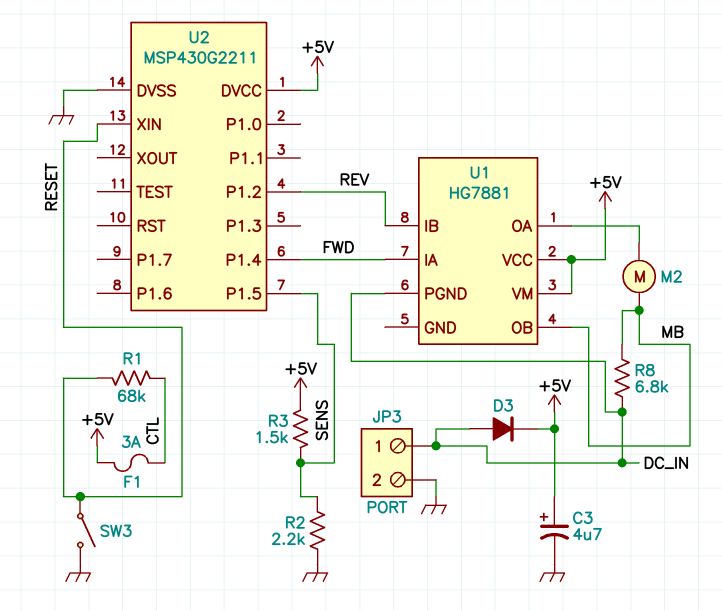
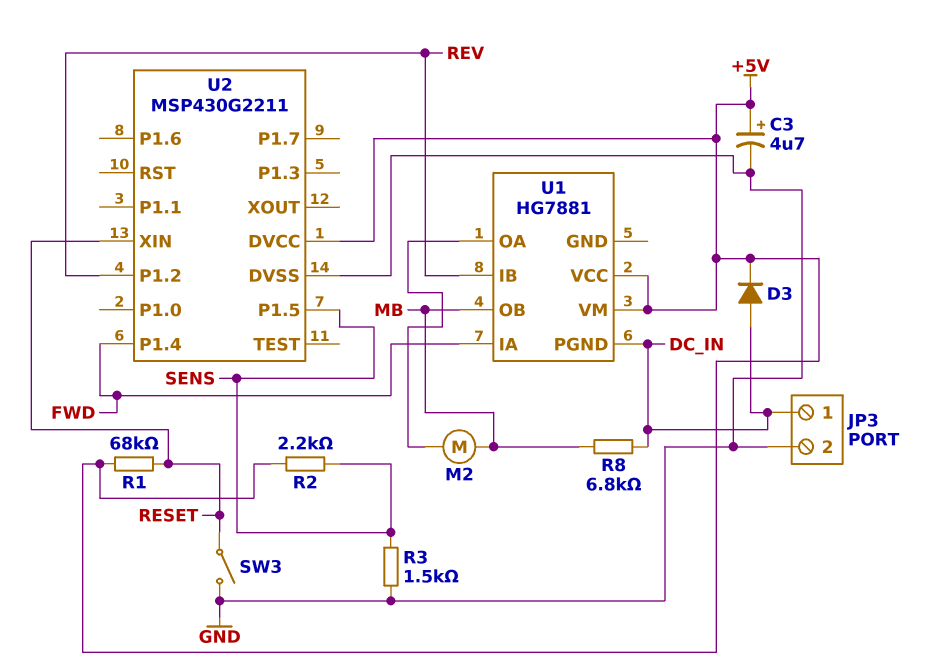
F1: 3A (+5V, CTL) -> none
R1: 68k (CTL, RESET) -> 68k (+5V, RESET)
R2: 2.2k (GND, SENS) -> 2.2k (+5V, SENS)
R3: 1.5k (+5V, SENS) -> 1.5k (GND, SENS)

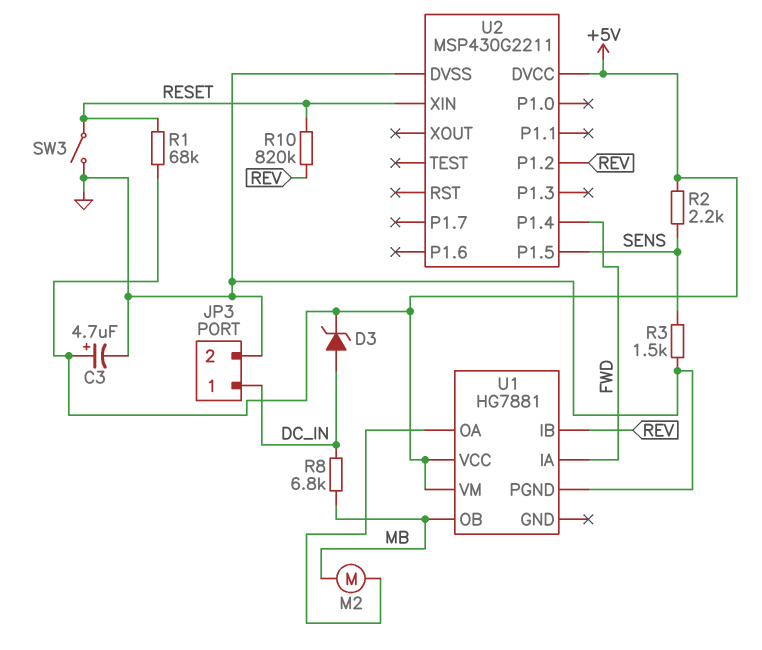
D3: diode (A DC_IN, K +5V) -> zener (A DC_IN, K +5V)
R10: none -> 820k (RESET, REV)
U1 pin PGND: DC_IN -> GND

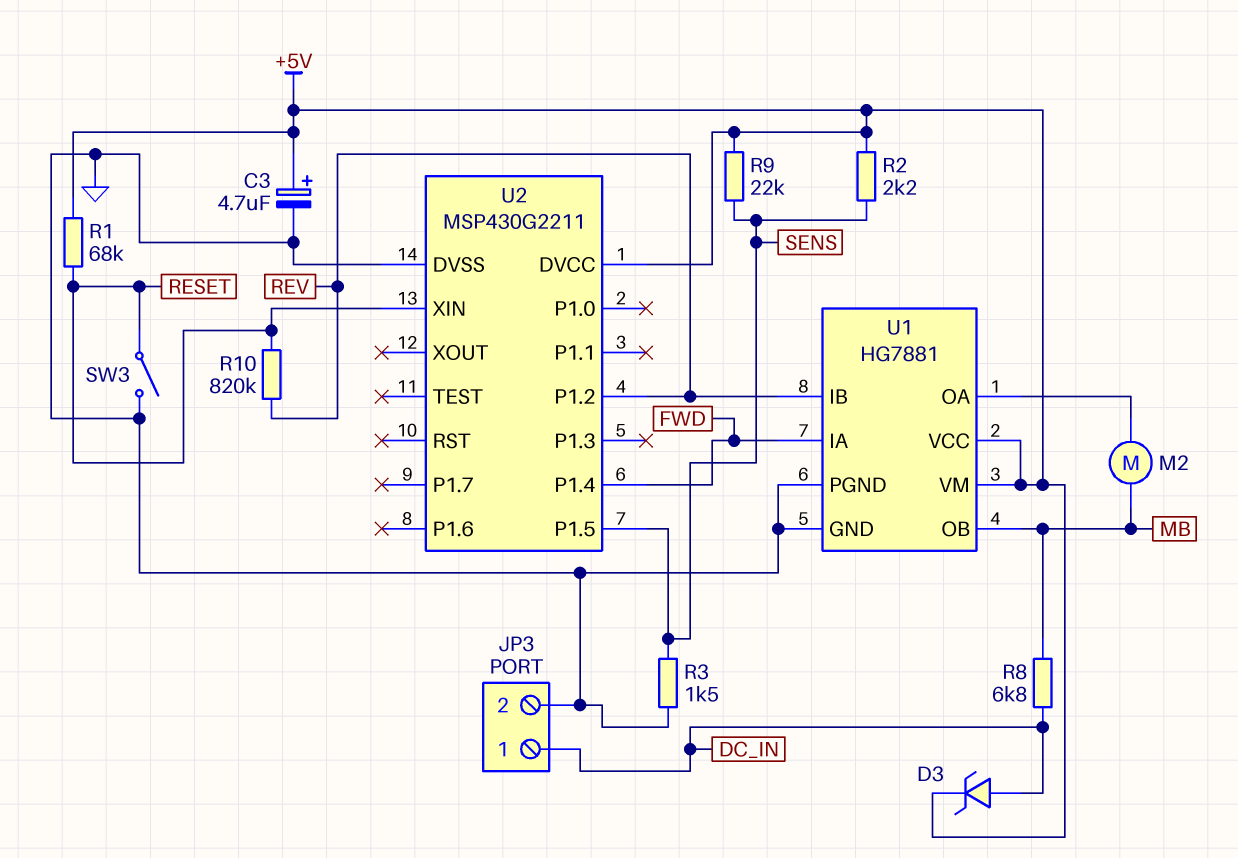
R9: none -> 22k (+5V, SENS)
U1 pin GND: none -> GND

